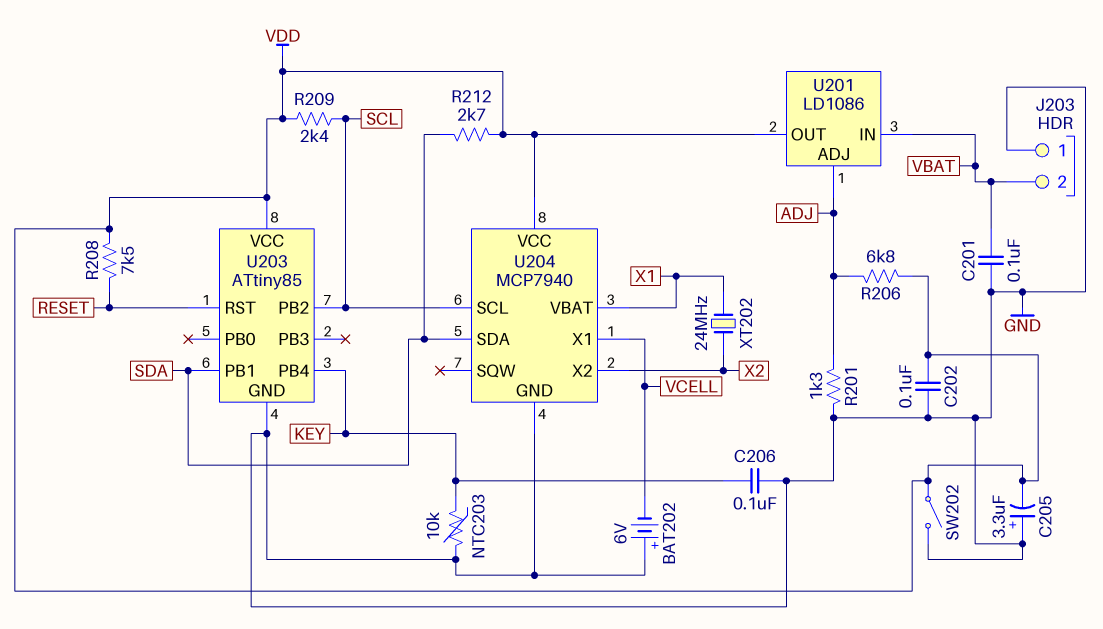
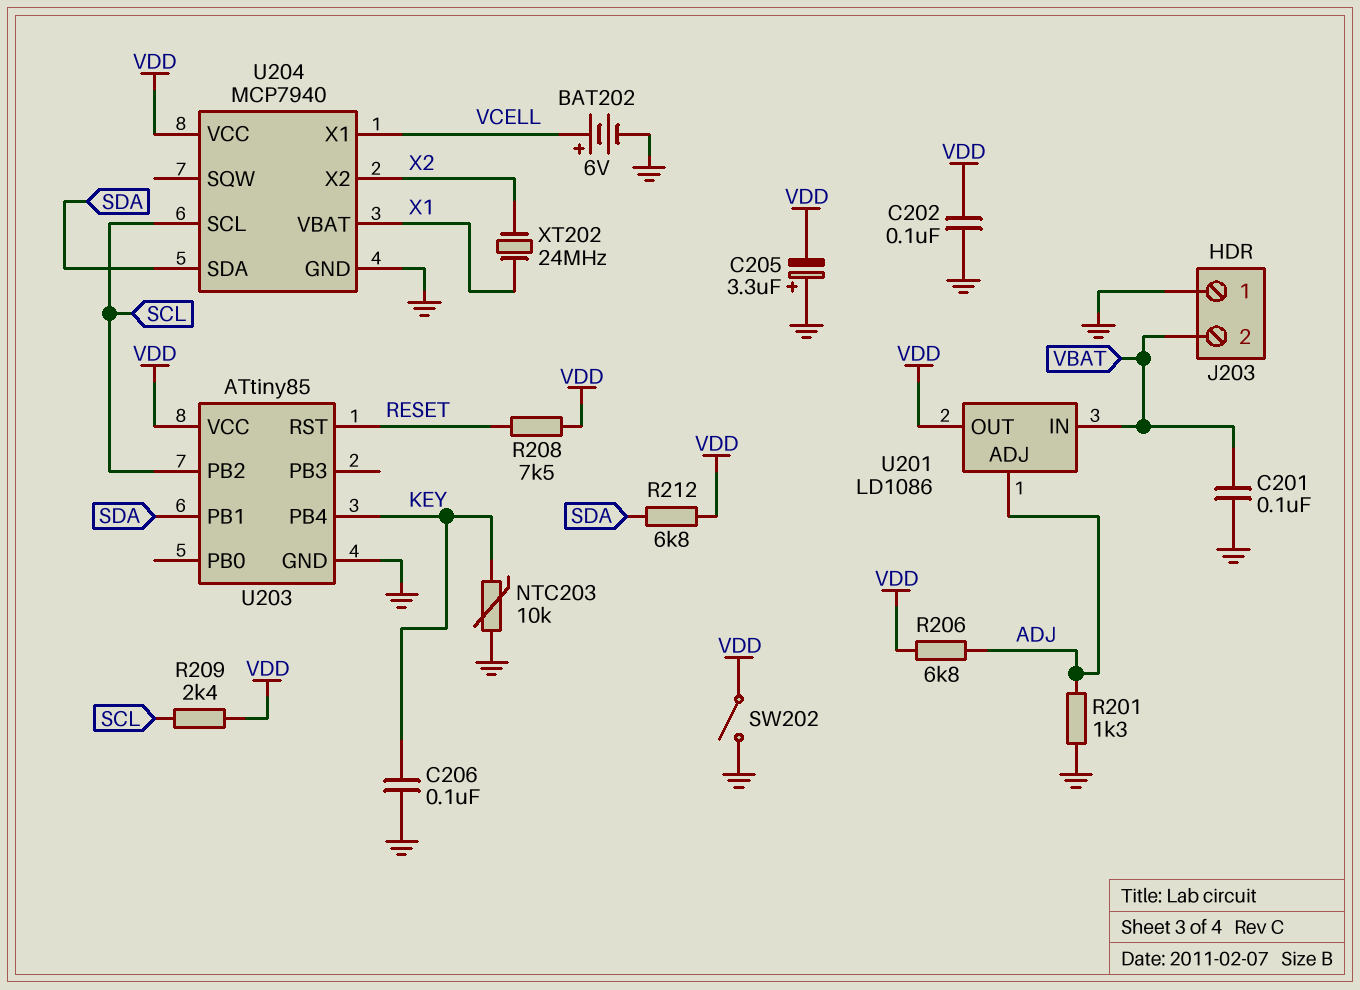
BAT202: 6V (plus GND, minus VCELL) -> 6V (plus VCELL, minus GND)
R212: 2.7k (SDA, VDD) -> 6.8k (SDA, VDD)

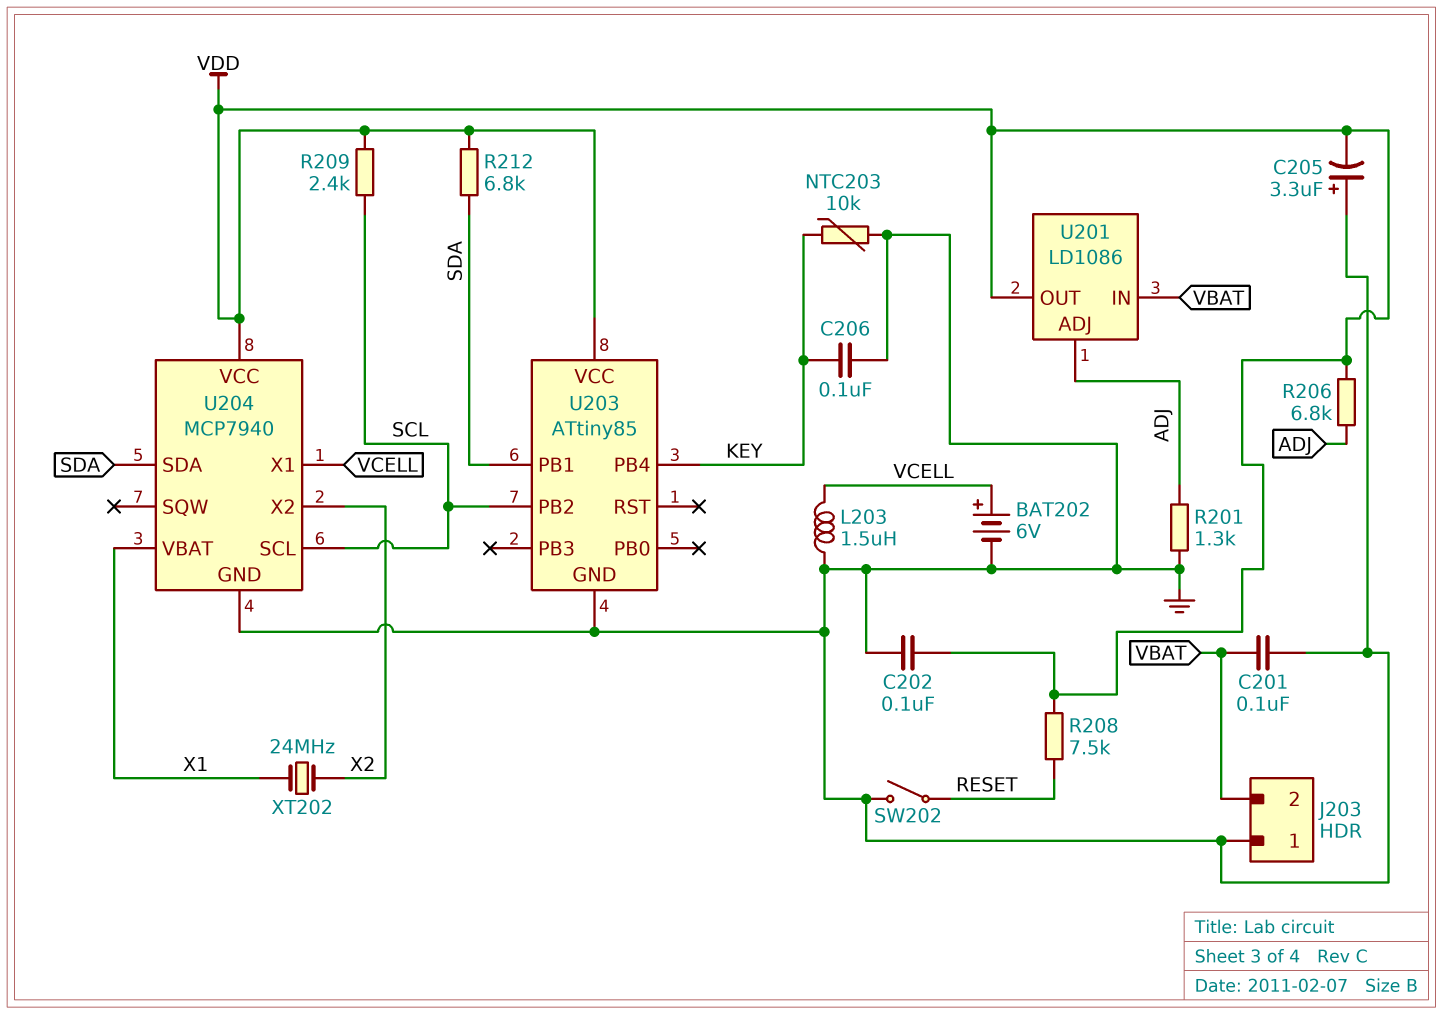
L203: none -> 1.5uH (GND, VCELL)
SW202: switch (GND, VDD) -> switch (GND, RESET)
U203 pin RST: RESET -> none

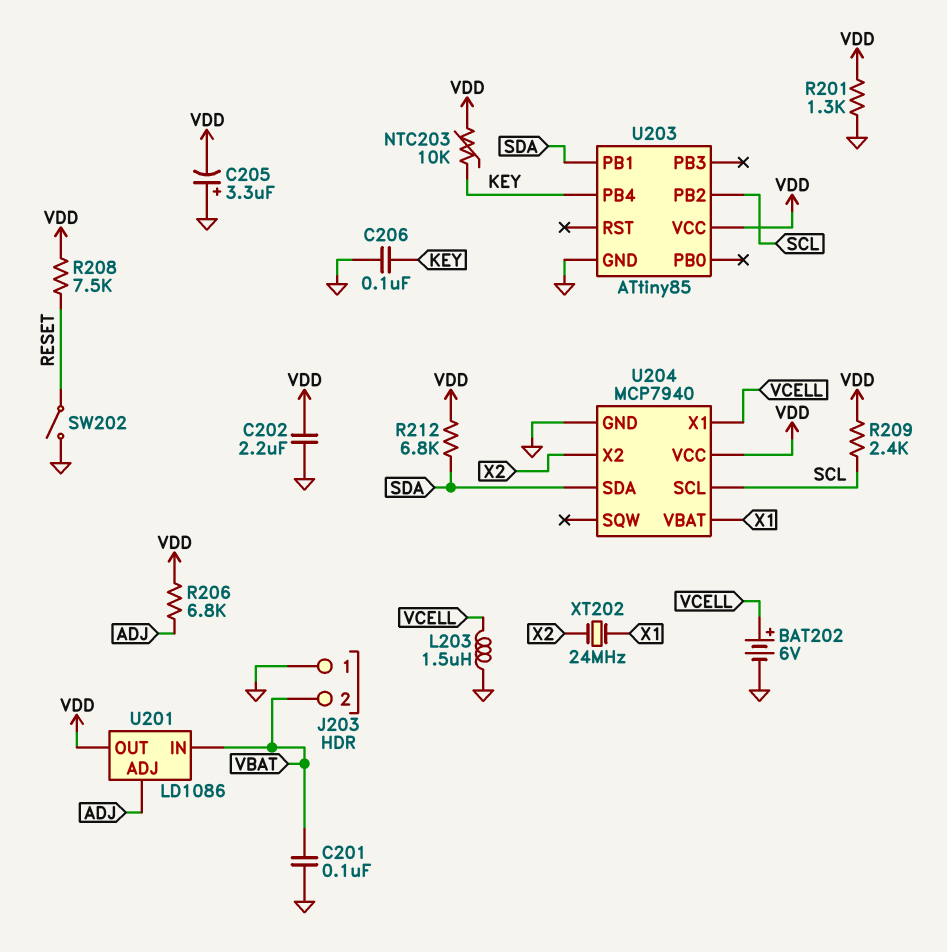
C202: 100nF (GND, VDD) -> 2.2uF (GND, VDD)
NTC203: 10k (GND, KEY) -> 10k (KEY, VDD)
R201: 1.3k (ADJ, GND) -> 1.3k (GND, VDD)

